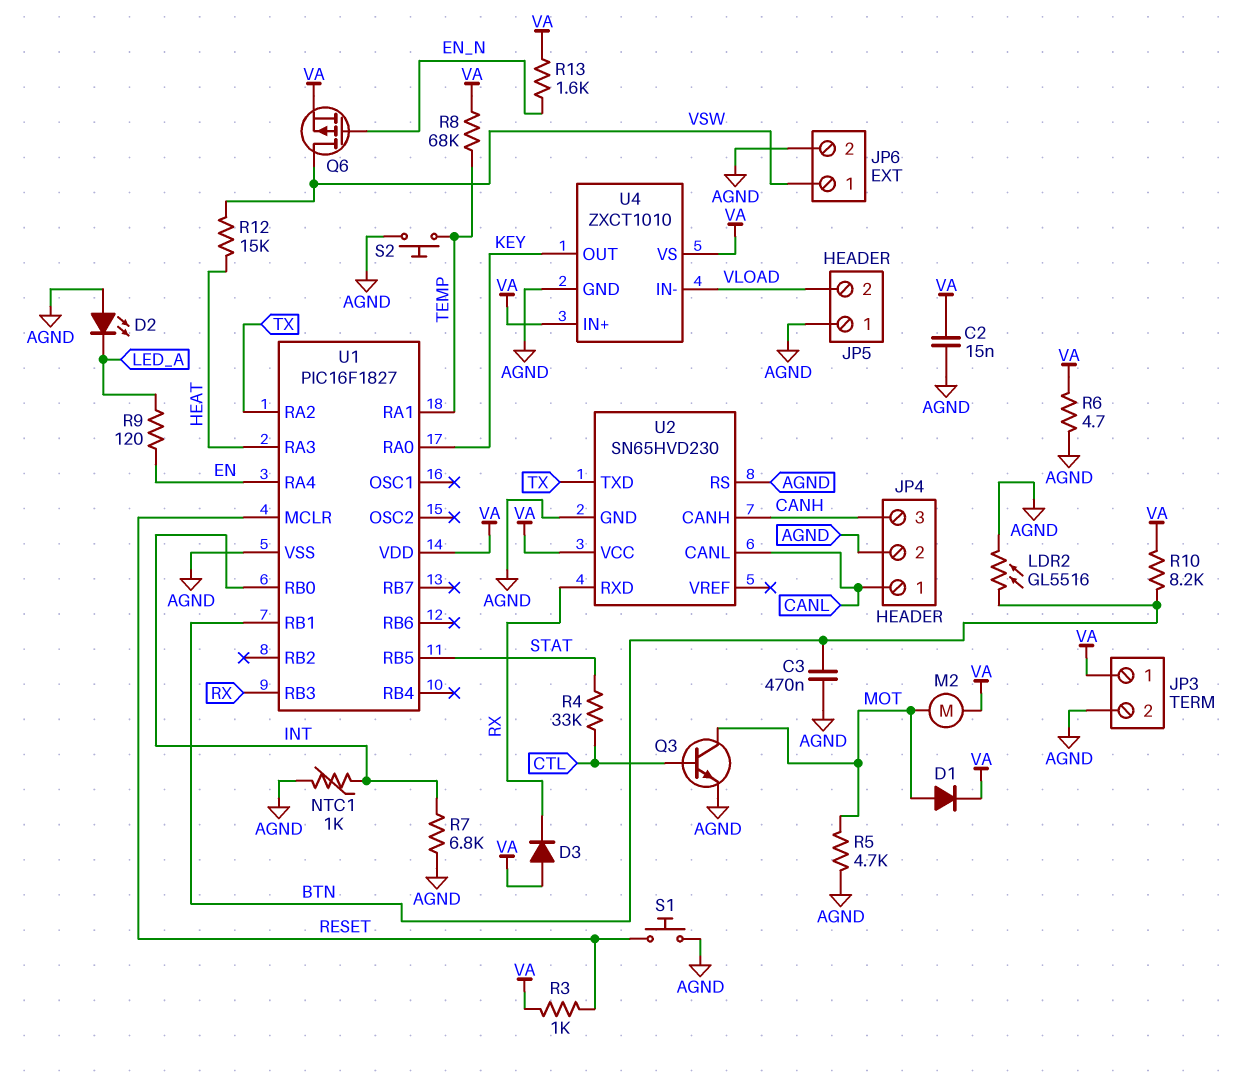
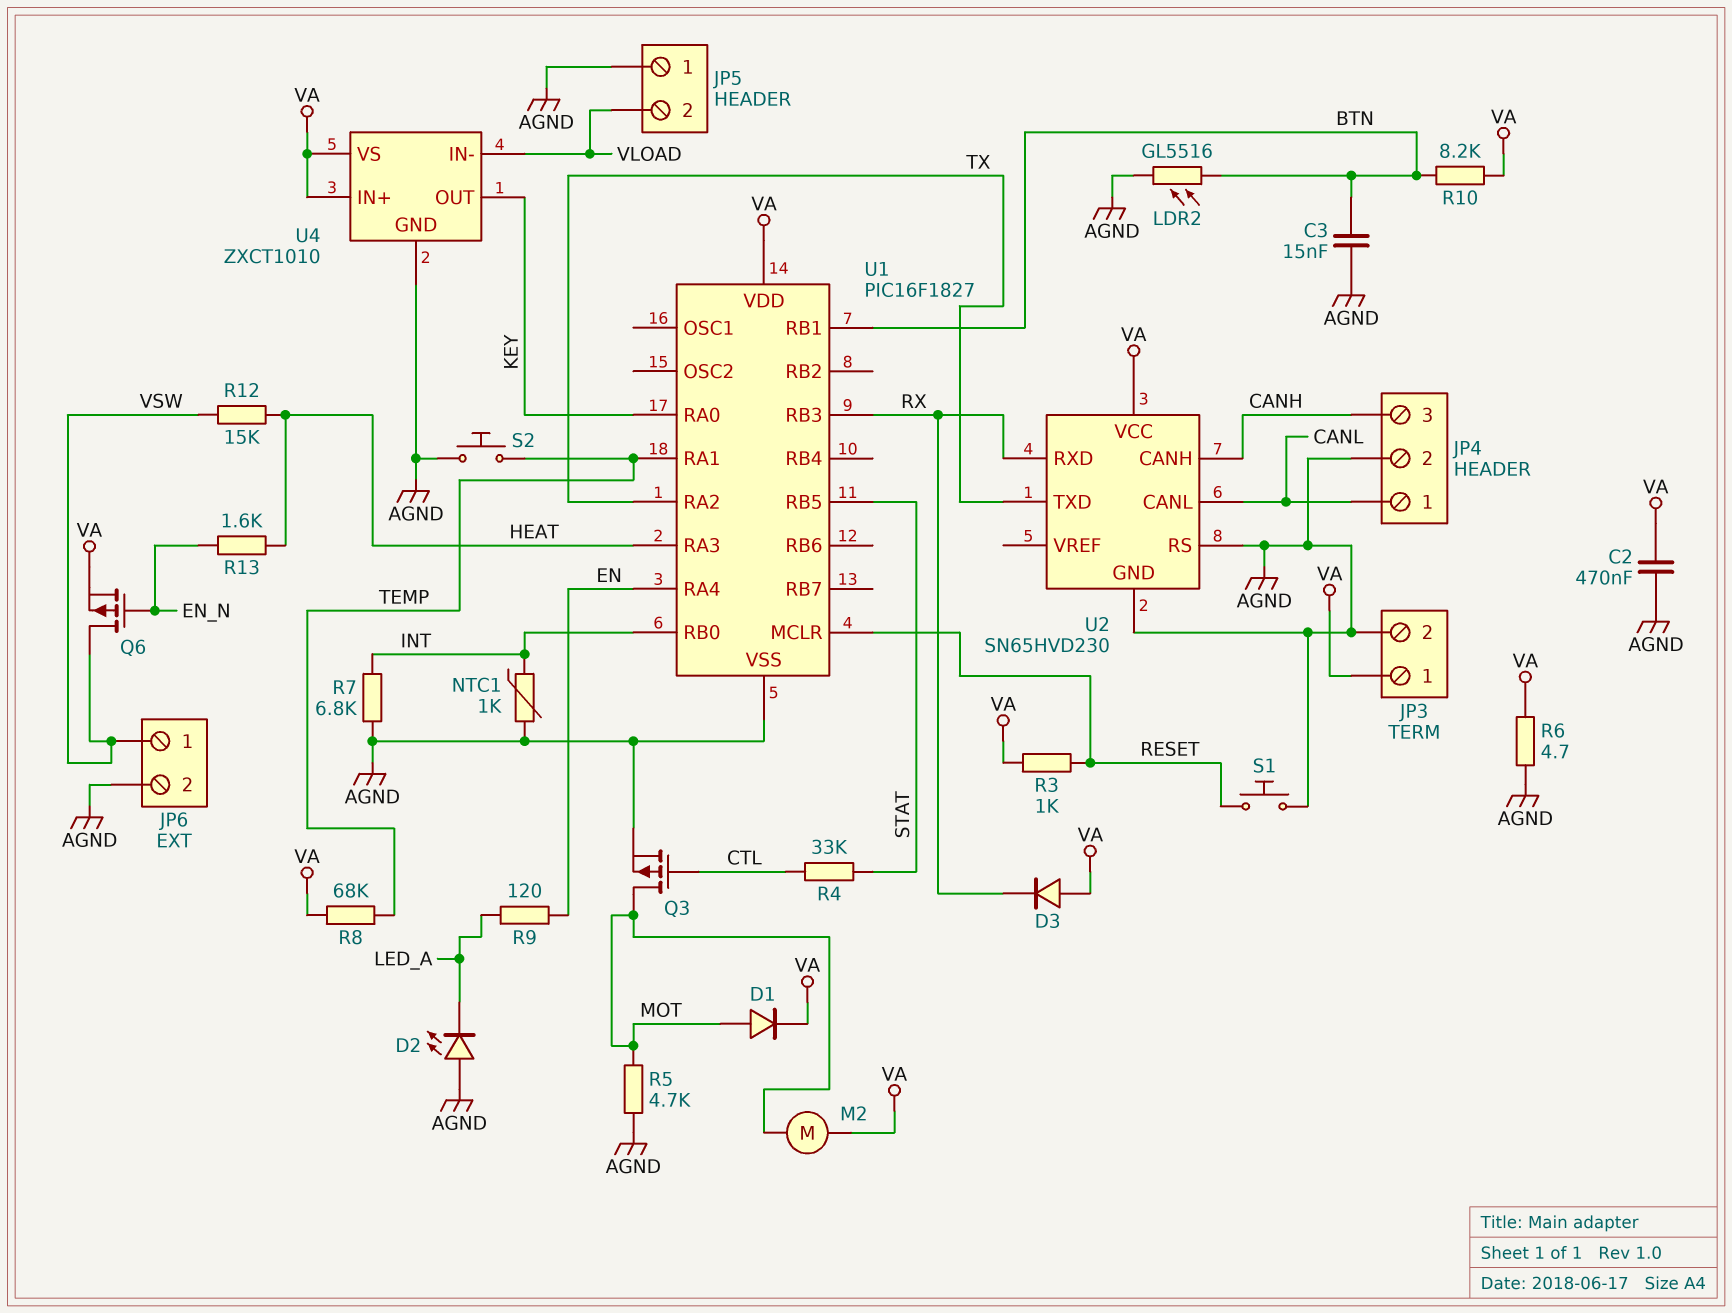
C2: 15nF (AGND, VA) -> 470nF (AGND, VA)
C3: 470nF (AGND, BTN) -> 15nF (AGND, BTN)
Q3: NPN (B CTL, C MOT, E AGND) -> PMOS (G CTL, D MOT, S AGND)
R13: 1.6k (EN_N, VA) -> 1.6k (EN_N, HEAT)

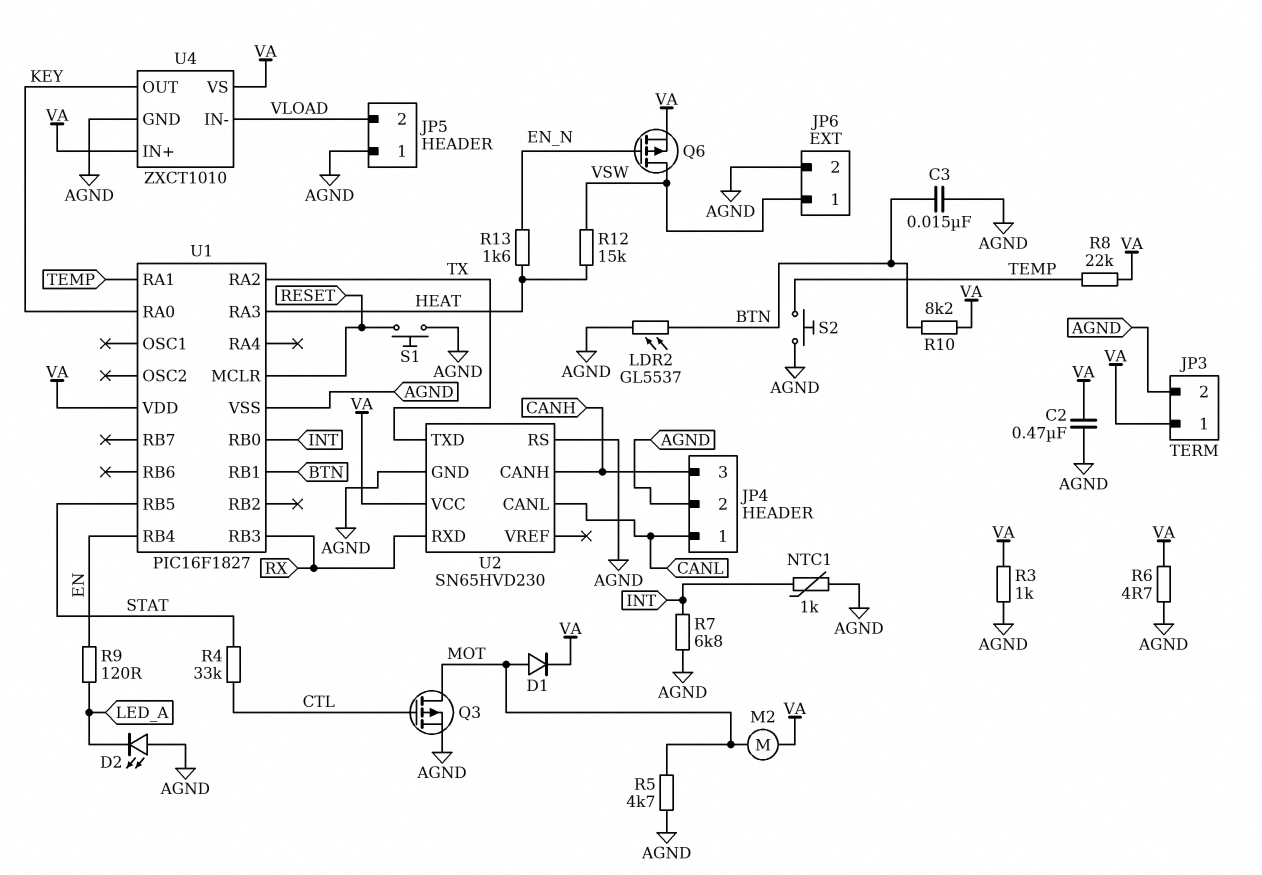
D3: diode (A VA, K RX) -> none
LDR2: GL5516 (AGND, BTN) -> GL5537 (AGND, BTN)
R3: 1k (RESET, VA) -> 1k (AGND, VA)
R8: 68k (TEMP, VA) -> 22k (TEMP, VA)
U1 pin RA4: EN -> none
U1 pin RB4: none -> EN

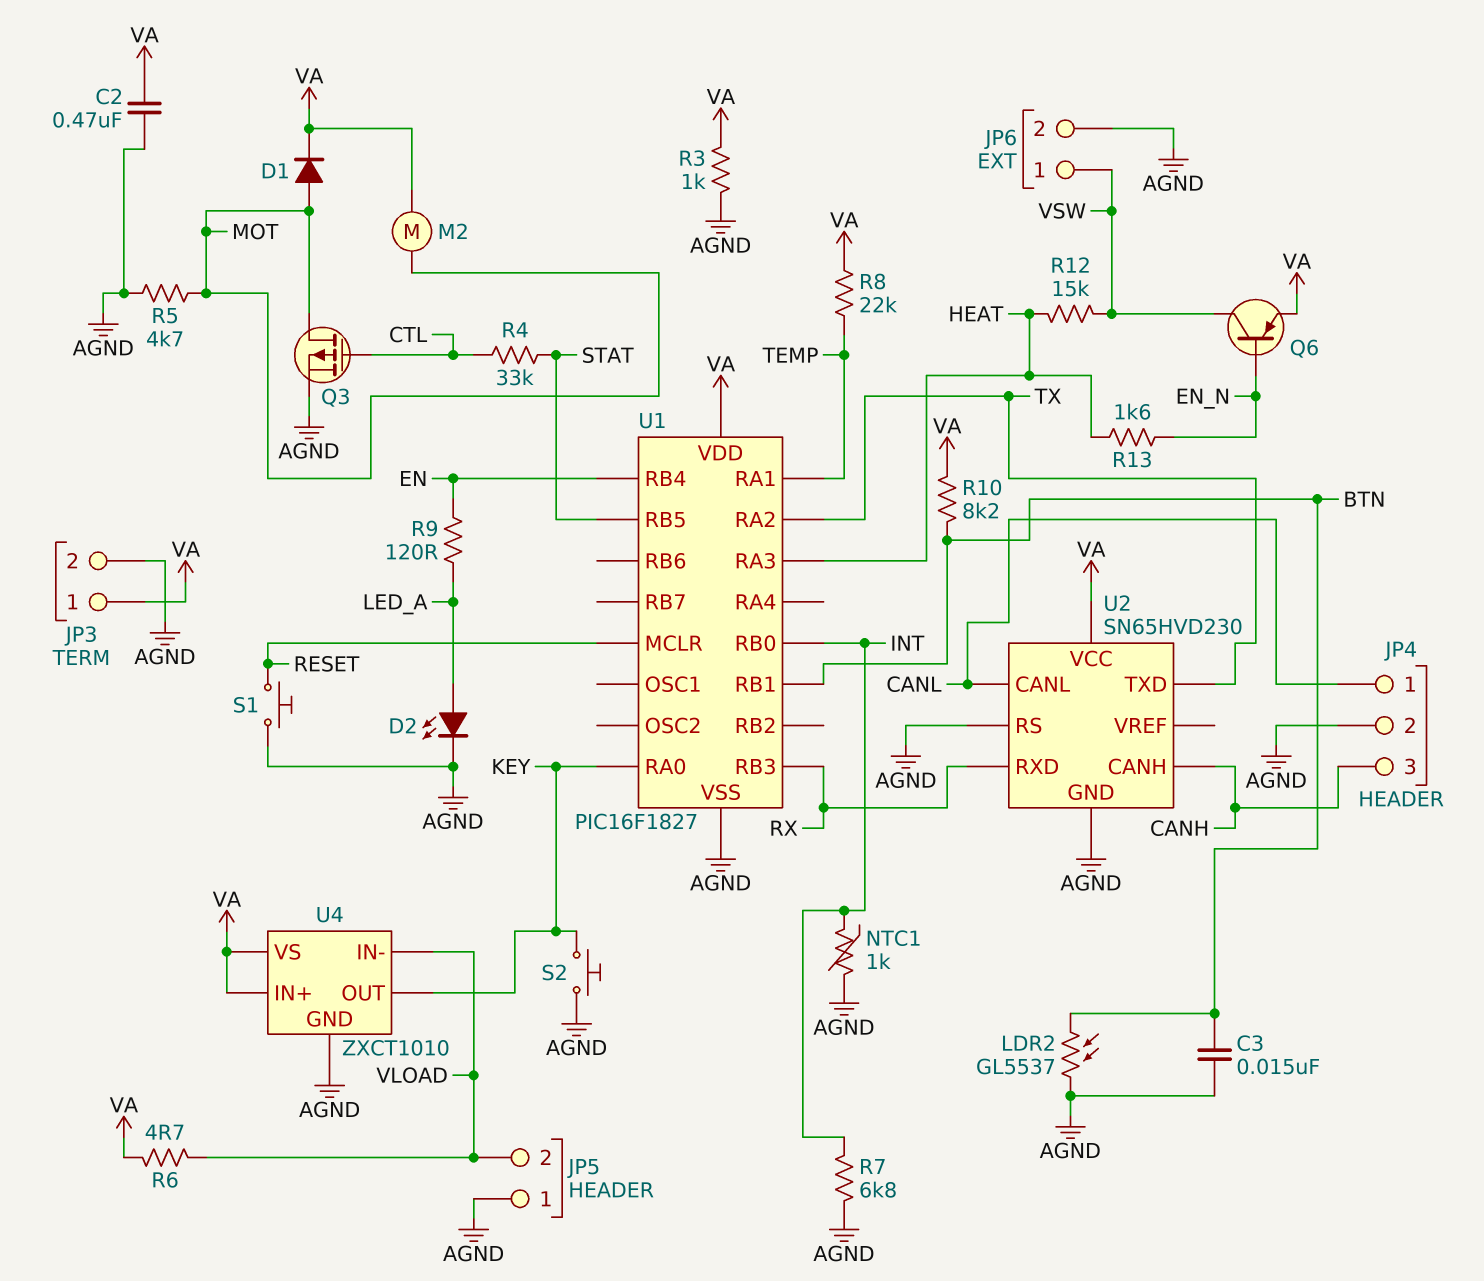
D2: LED (A AGND, K LED_A) -> LED (A LED_A, K AGND)
Q6: PMOS (G EN_N, D VSW, S VA) -> PNP (B EN_N, C VSW, E VA)
R6: 4.7 (AGND, VA) -> 4.7 (VA, VLOAD)
S2: button (AGND, TEMP) -> button (AGND, KEY)

